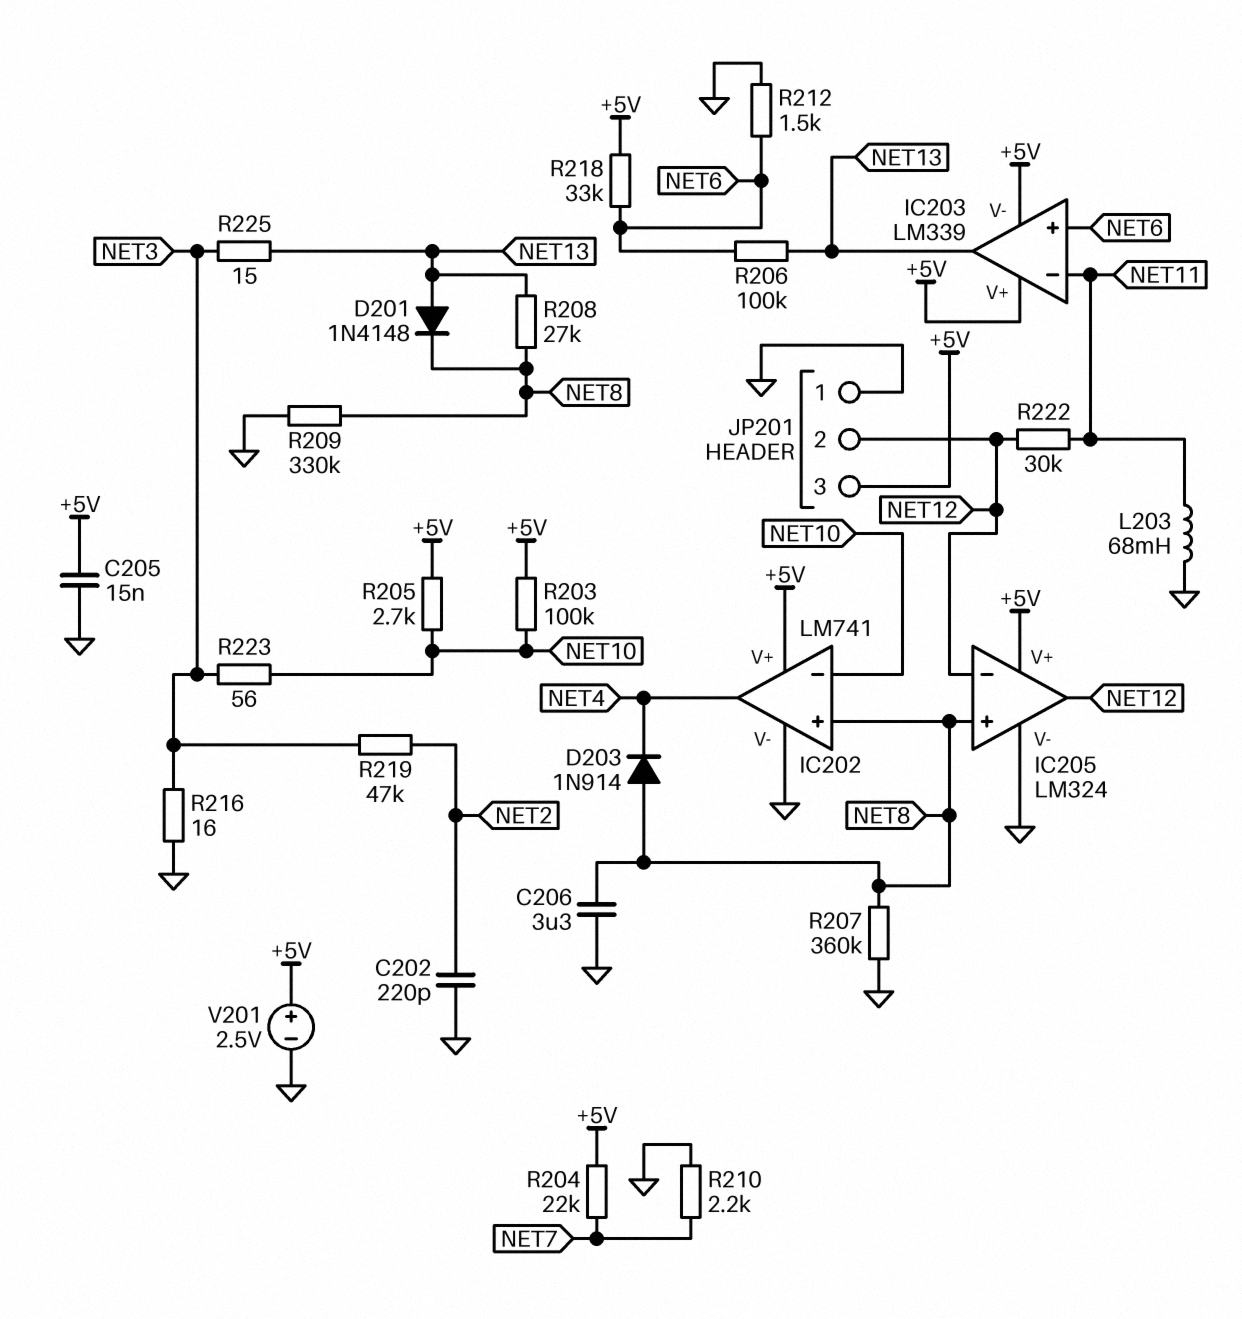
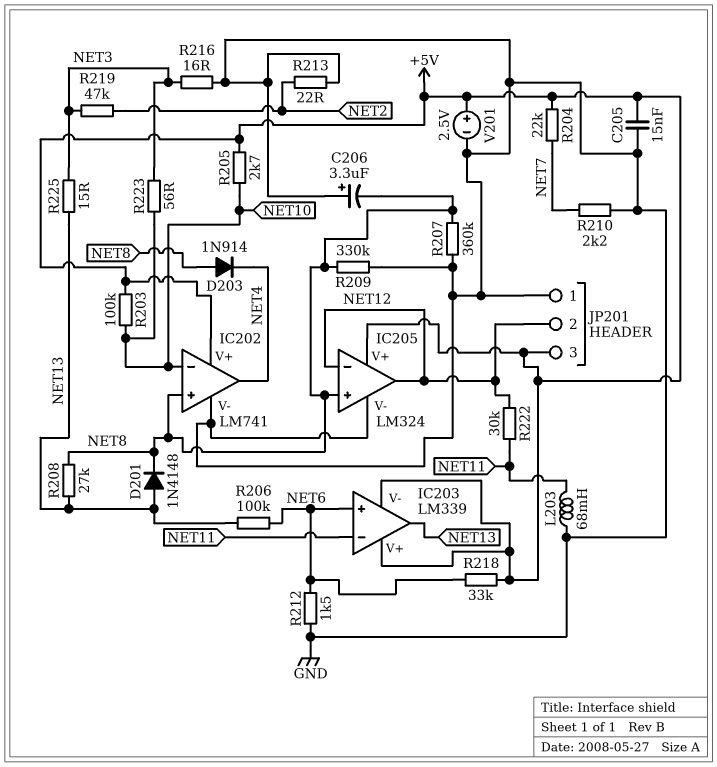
C202: 220pF (GND, NET2) -> none
C206: 3.3uF (GND, NET8) -> 3.3uF (plus GND, minus NET8)
R213: none -> 22 (GND, NET2)

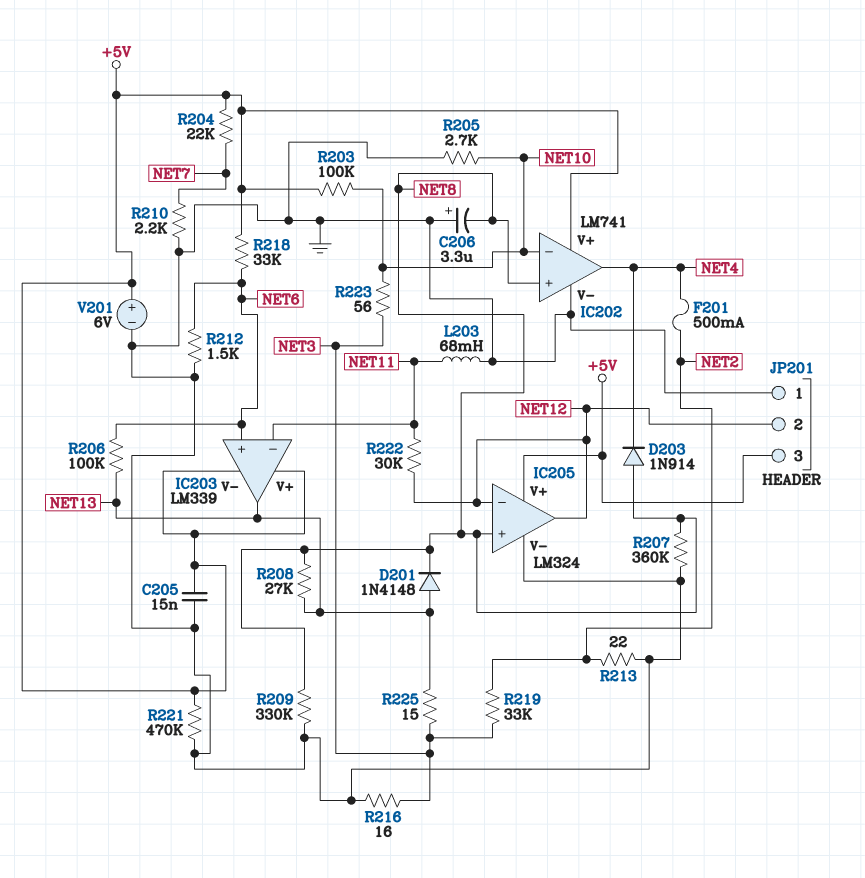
F201: none -> 500mA (NET2, NET4)
R205: 2.7k (+5V, NET10) -> 2.7k (GND, NET10)
R219: 47k (NET2, NET3) -> 33k (NET2, NET3)
R221: none -> 470k (+5V, GND)
V201: 2.5V (plus +5V, minus GND) -> 6V (plus +5V, minus GND)

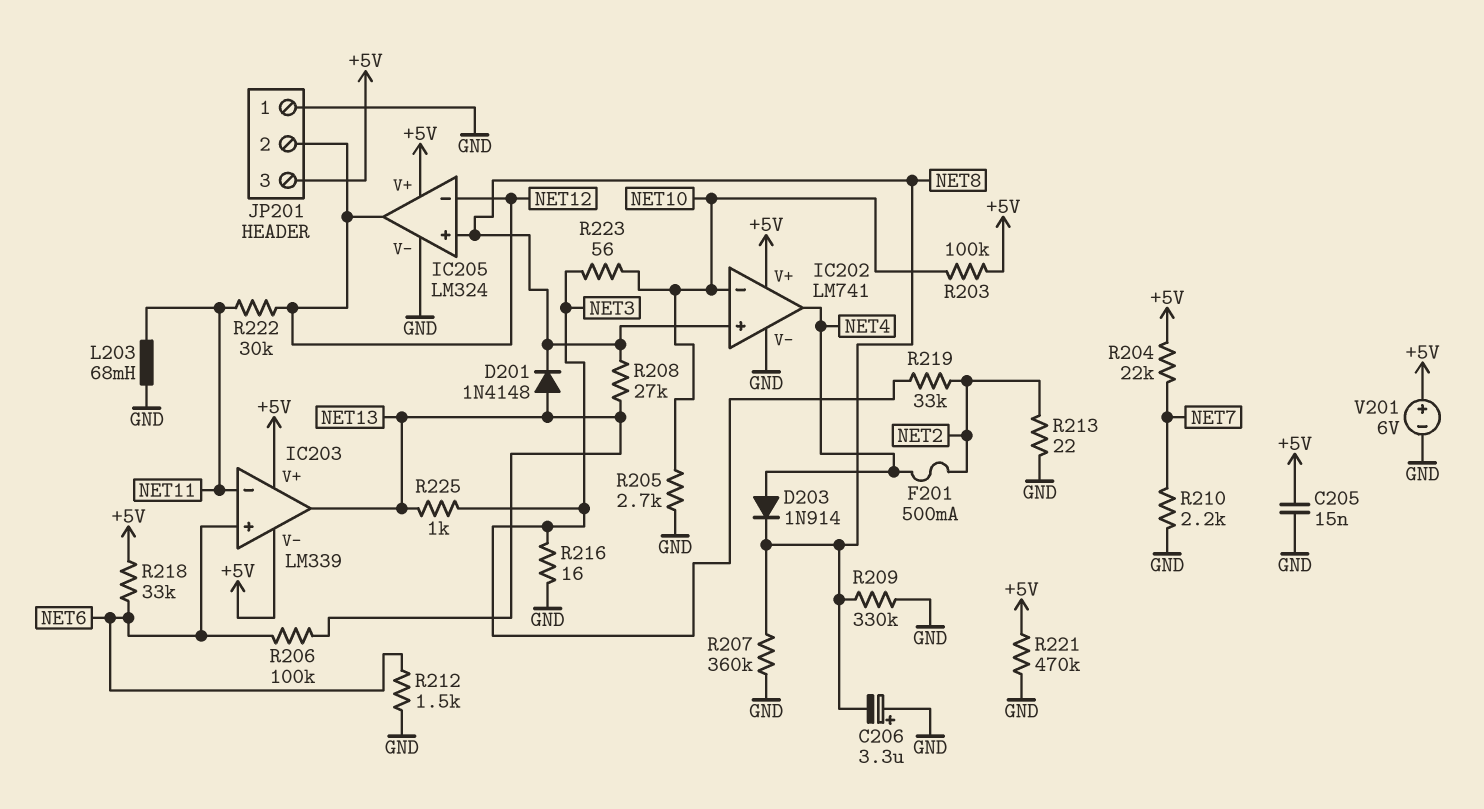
D203: diode 1N914 (A NET8, K NET4) -> diode 1N914 (A NET4, K NET8)
R225: 15 (NET3, NET13) -> 1k (NET3, NET13)

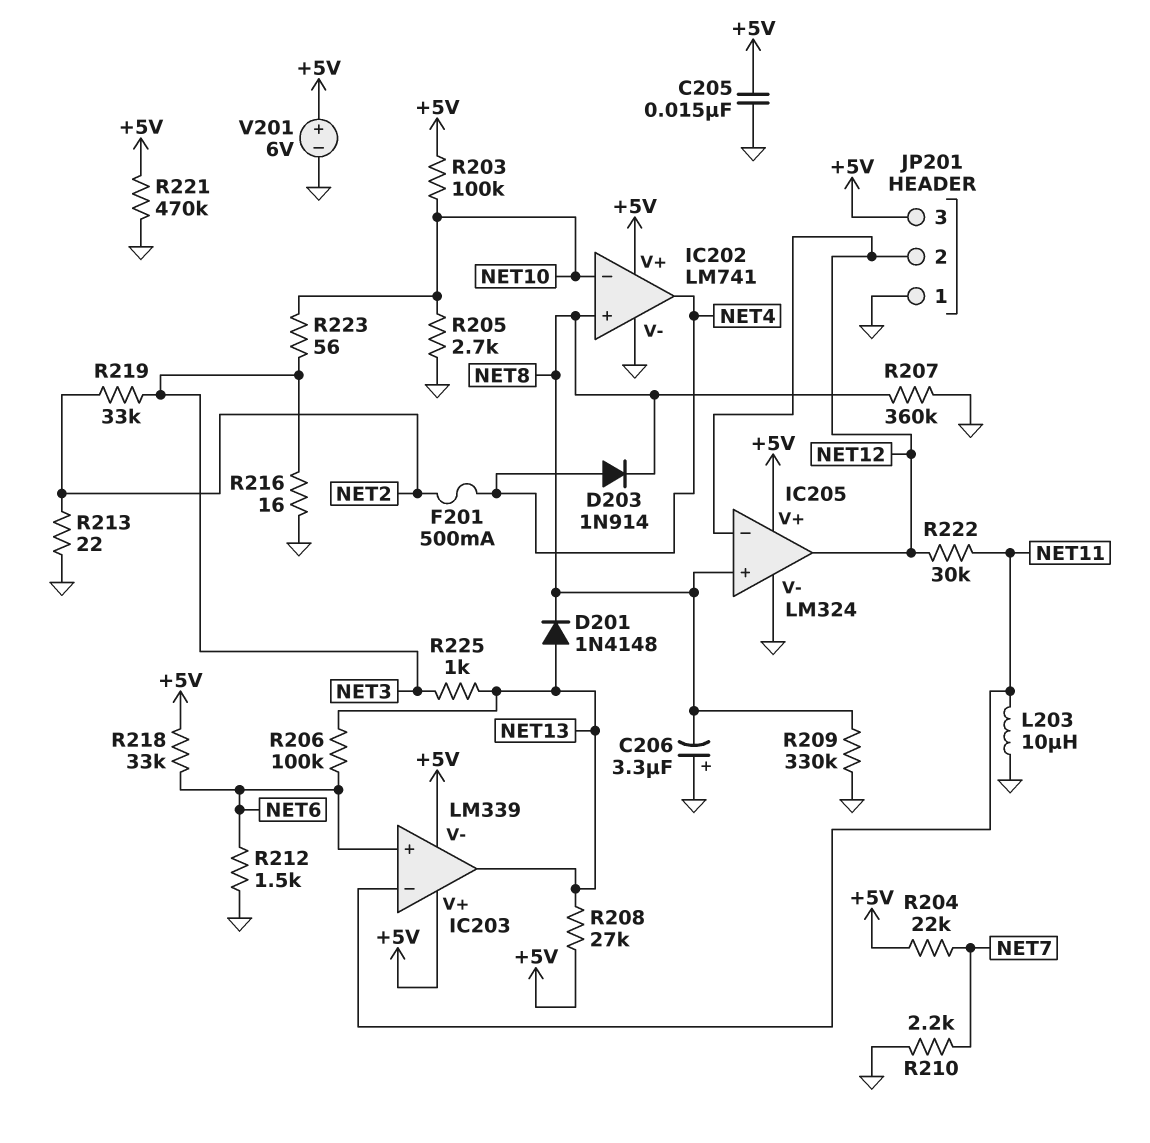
L203: 68mH (GND, NET11) -> 10uH (GND, NET11)
R208: 27k (NET8, NET13) -> 27k (+5V, NET13)

